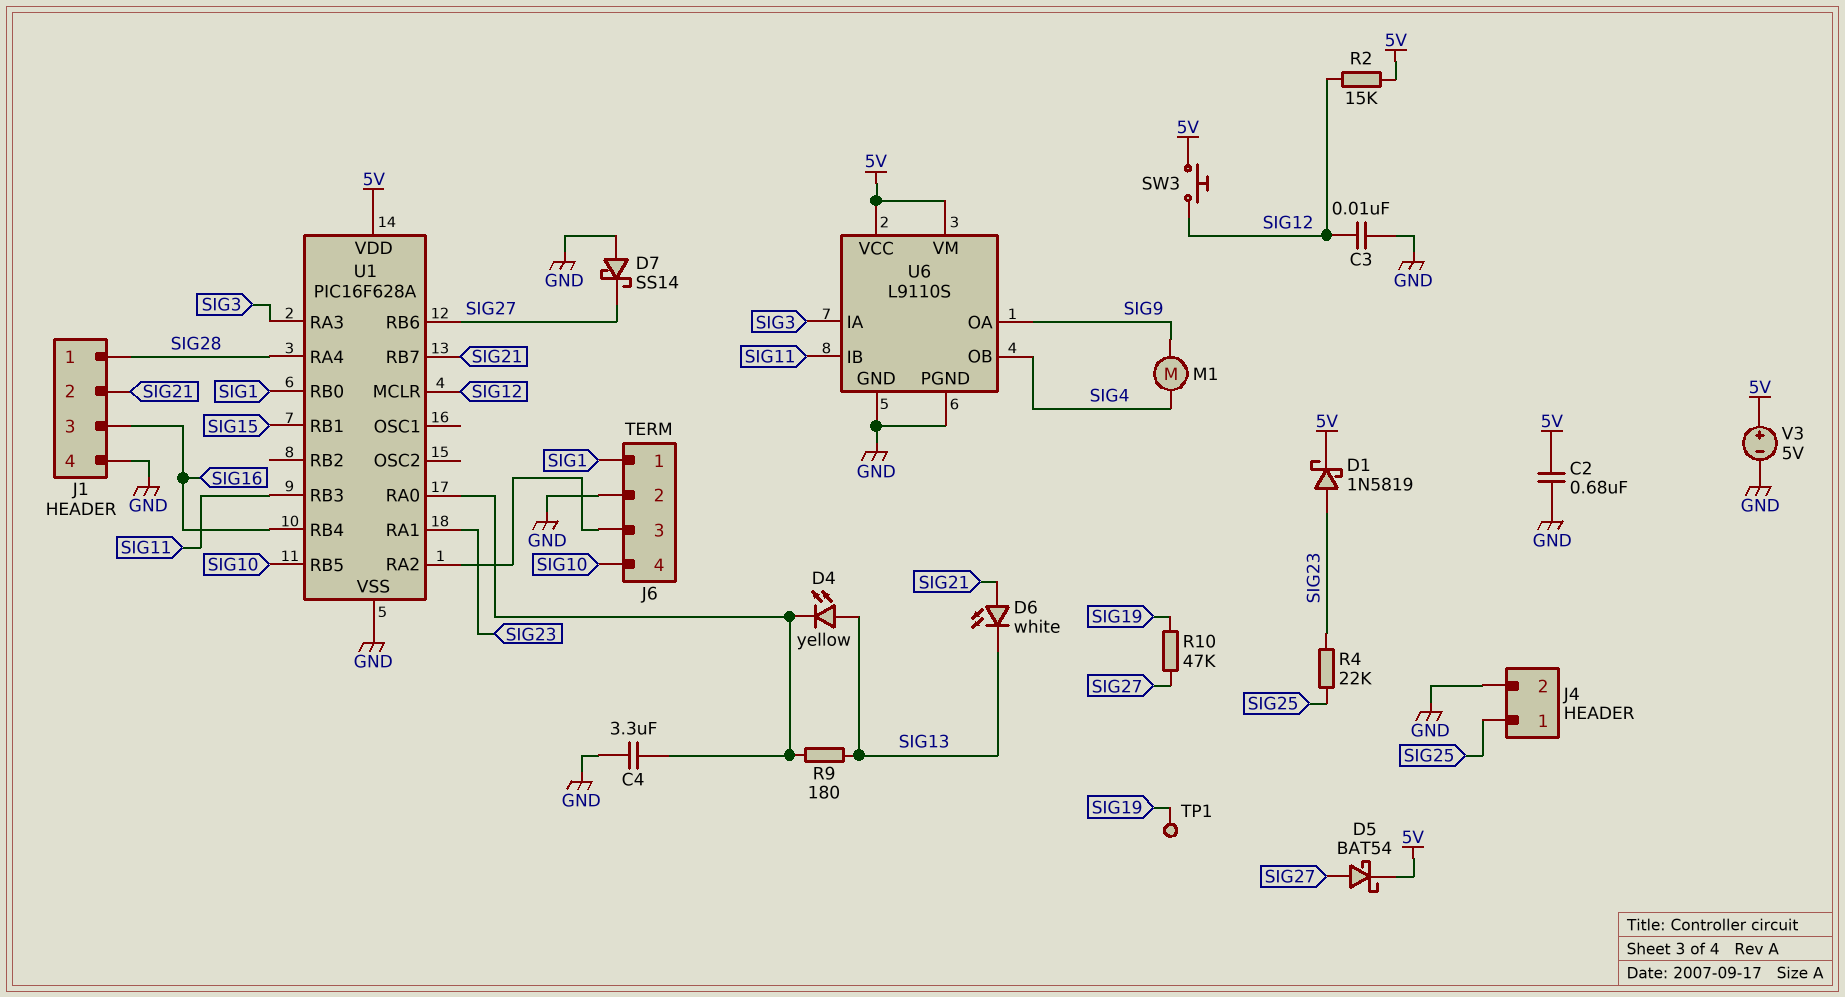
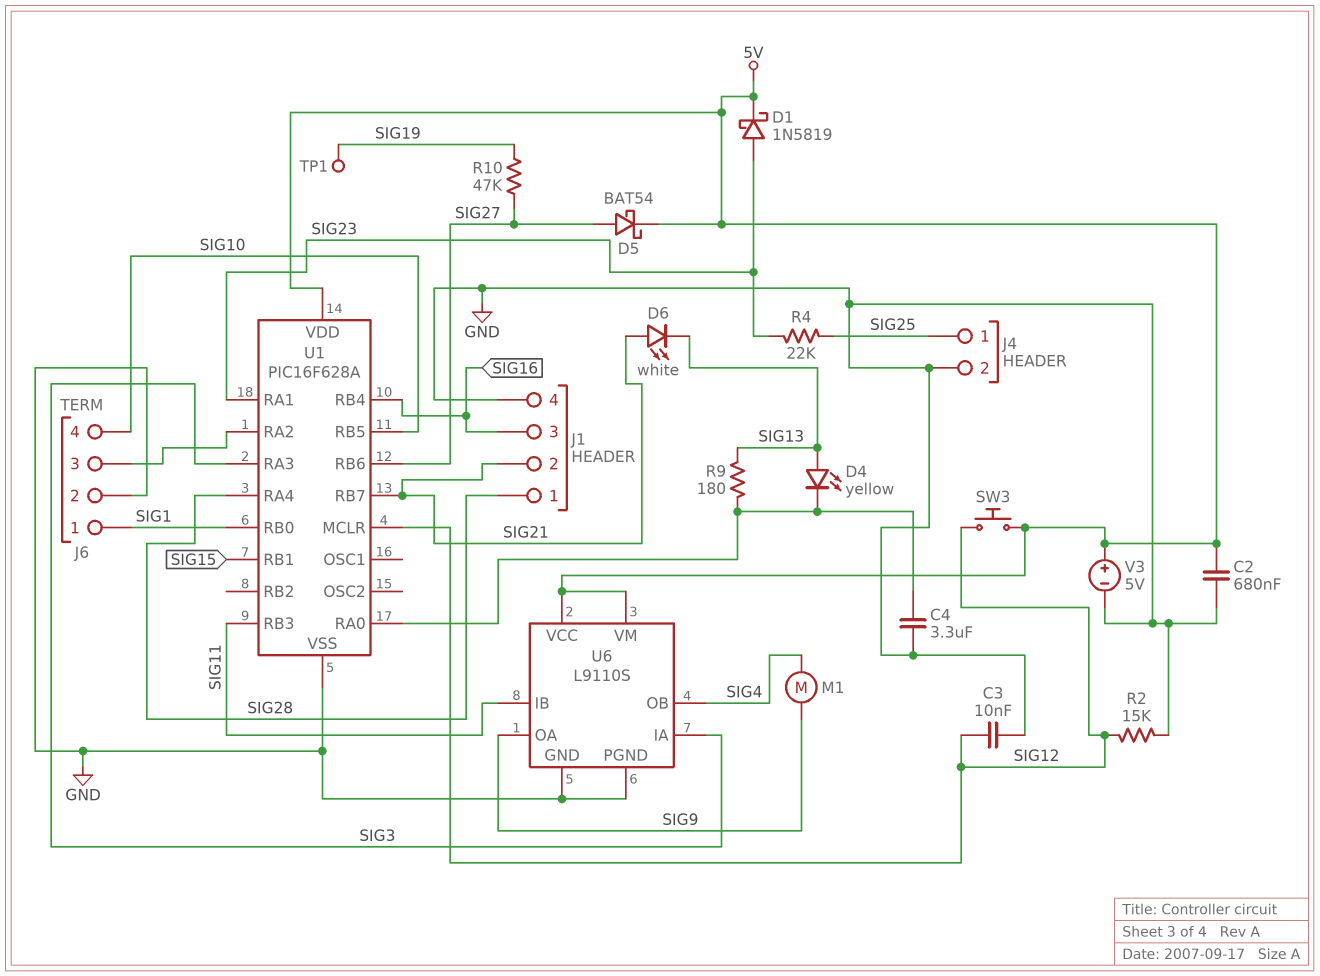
D7: schottky SS14 (A GND, K SIG27) -> none
R2: 15k (5V, SIG12) -> 15k (GND, SIG12)

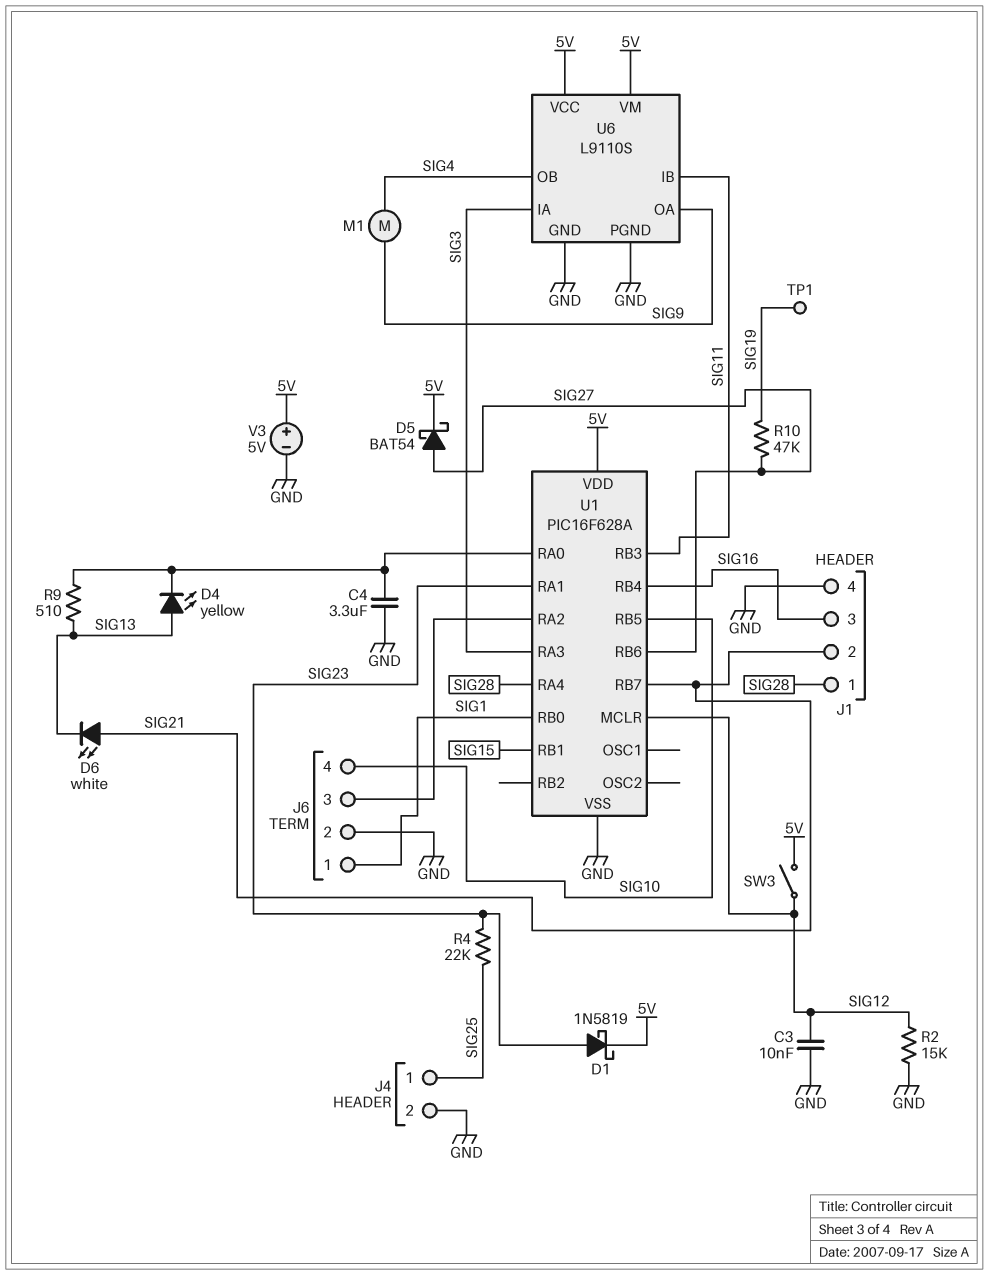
C2: 680nF (5V, GND) -> none
R9: 180 (SIG13, U1/RA0) -> 510 (SIG13, U1/RA0)
SW3: button (5V, SIG12) -> switch (5V, SIG12)

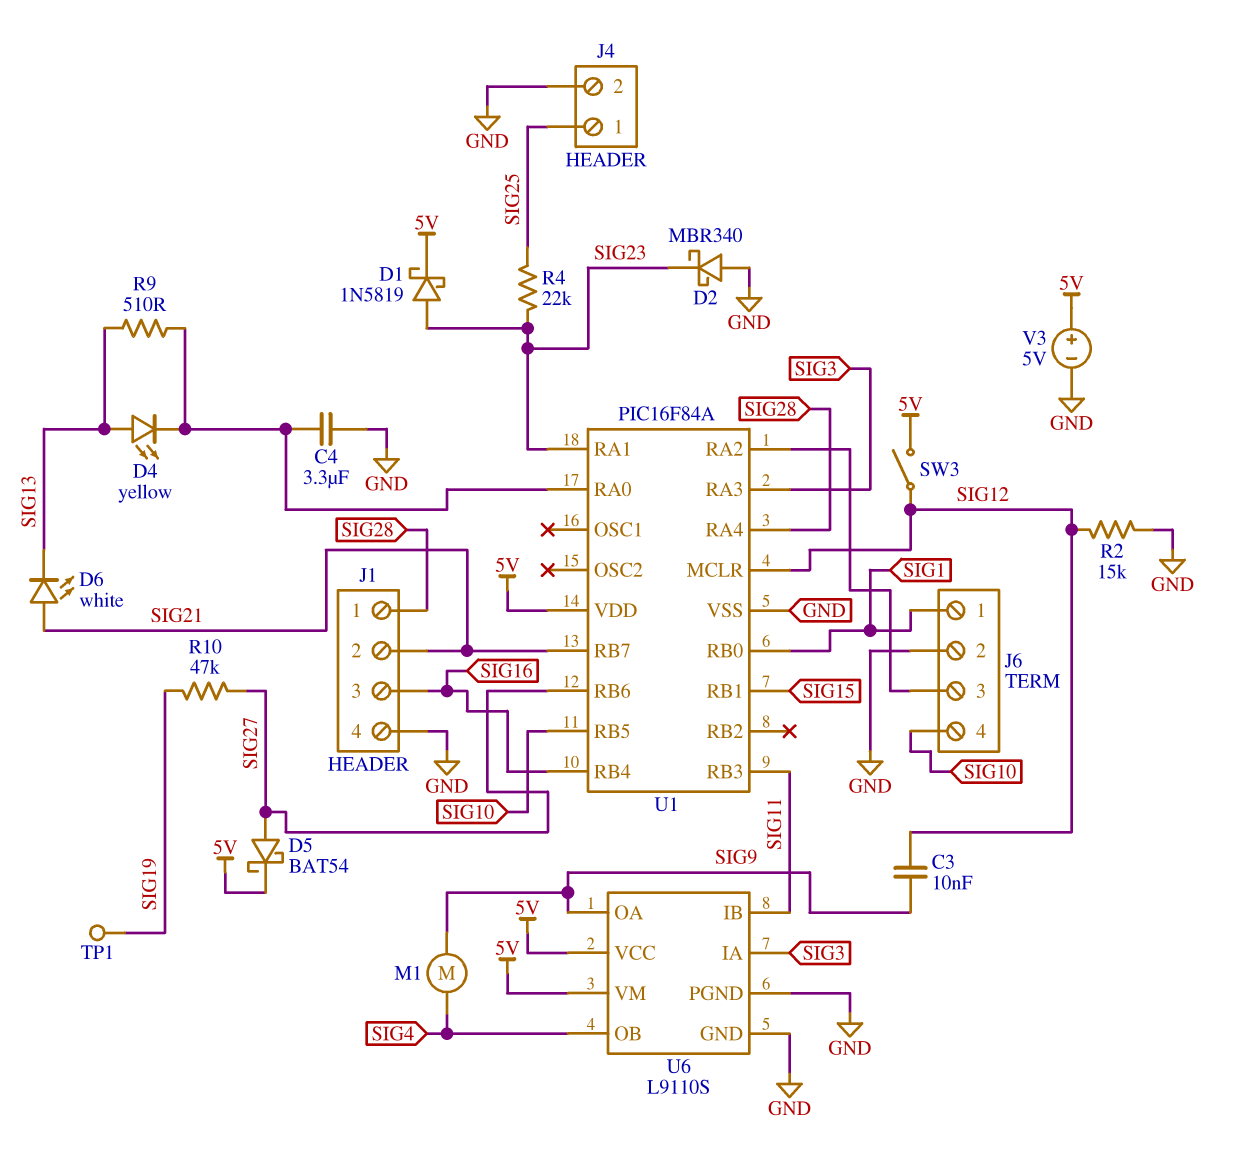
C3: 10nF (GND, SIG12) -> 10nF (SIG9, SIG12)
D2: none -> schottky MBR340 (A GND, K SIG23)
U1: PIC16F628A -> PIC16F84A

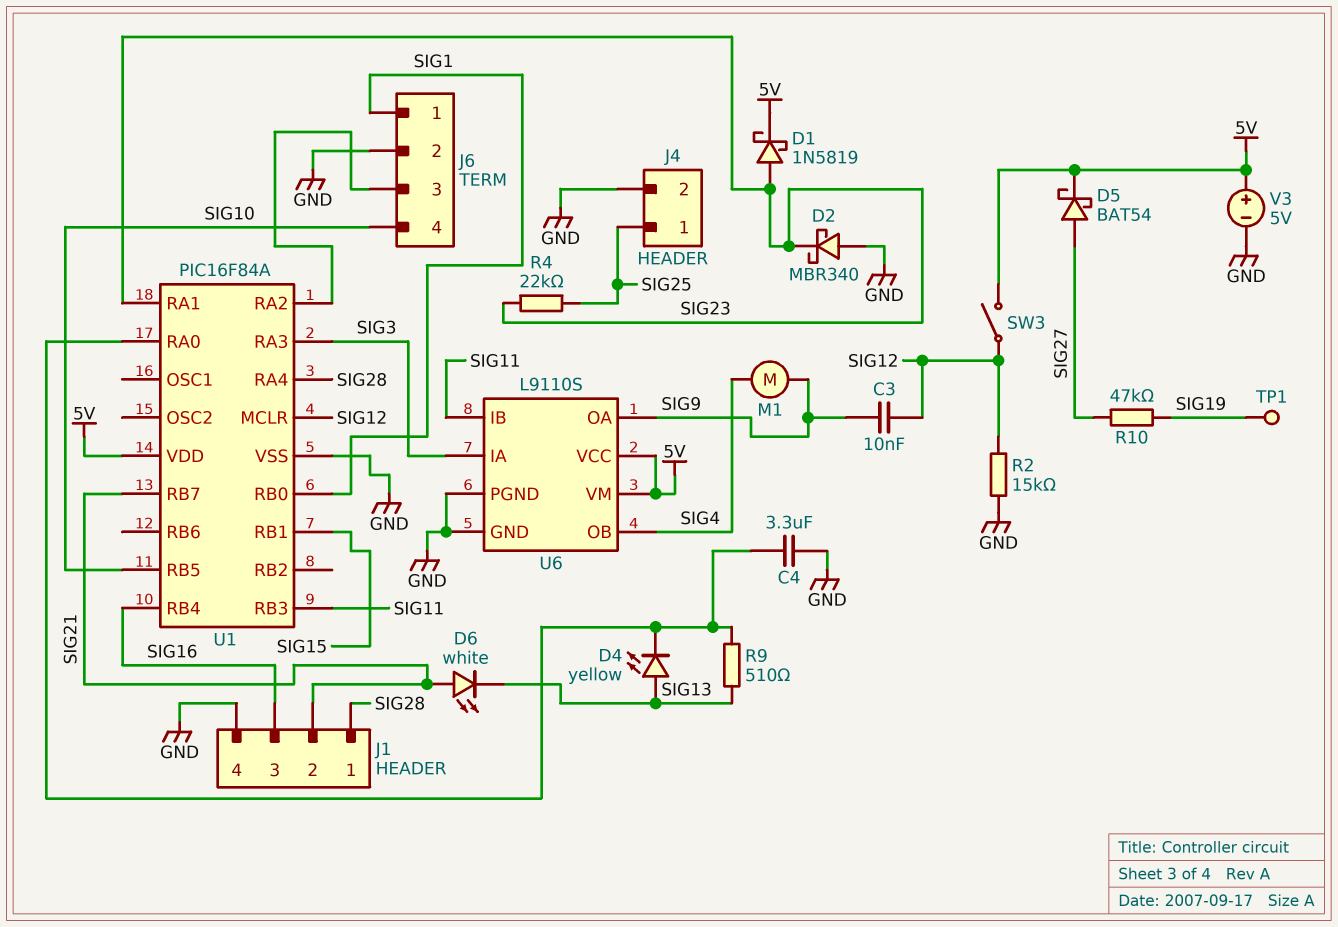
U1 pin RB6: SIG27 -> none

